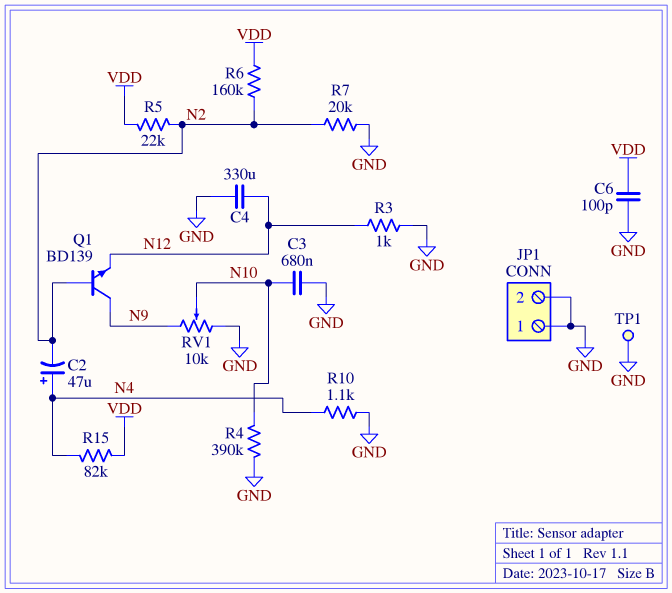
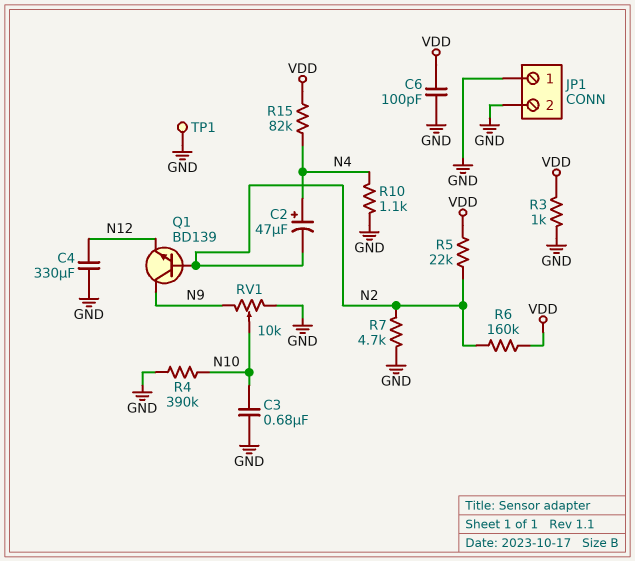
R3: 1k (GND, N12) -> 1k (GND, VDD)
R7: 20k (GND, N2) -> 4.7k (GND, N2)

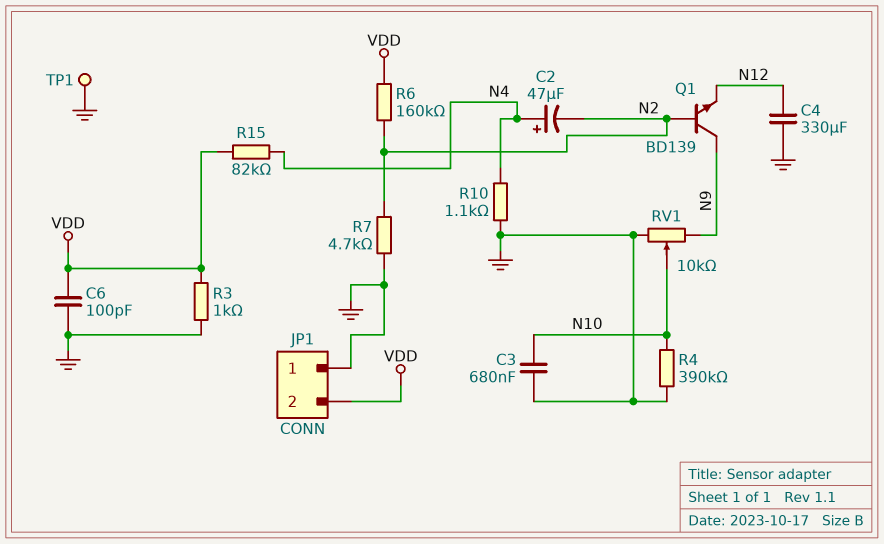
JP1 pin 2: GND -> VDD
R5: 22k (N2, VDD) -> none

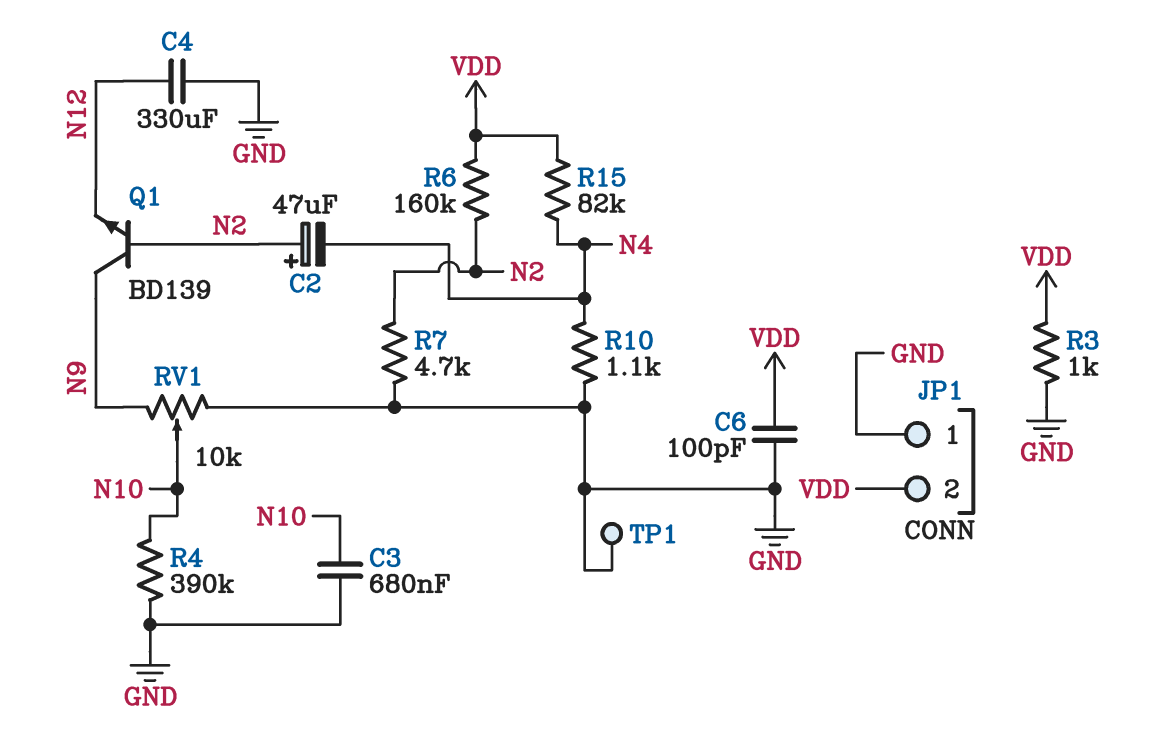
C2: 47uF (plus N4, minus N2) -> 47uF (plus N2, minus N4)

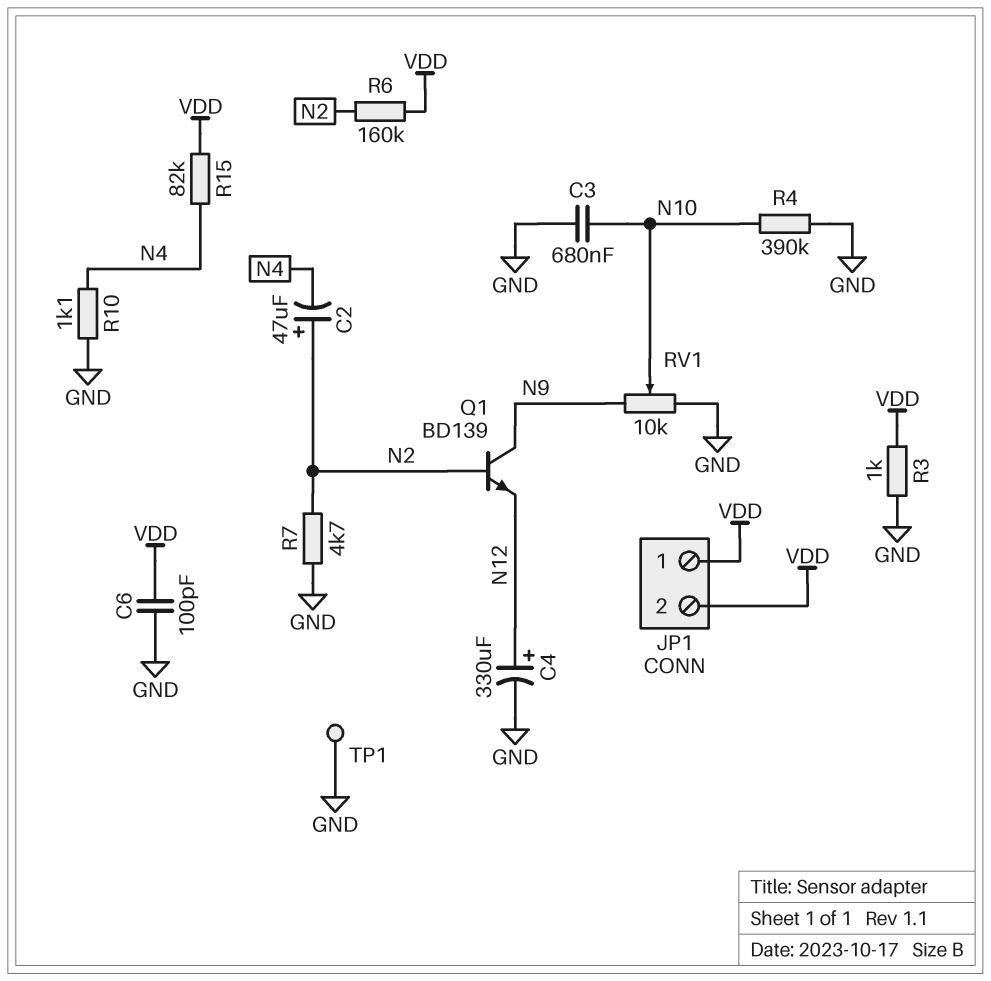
C4: 330uF (GND, N12) -> 330uF (plus N12, minus GND)
JP1 pin 1: GND -> VDD

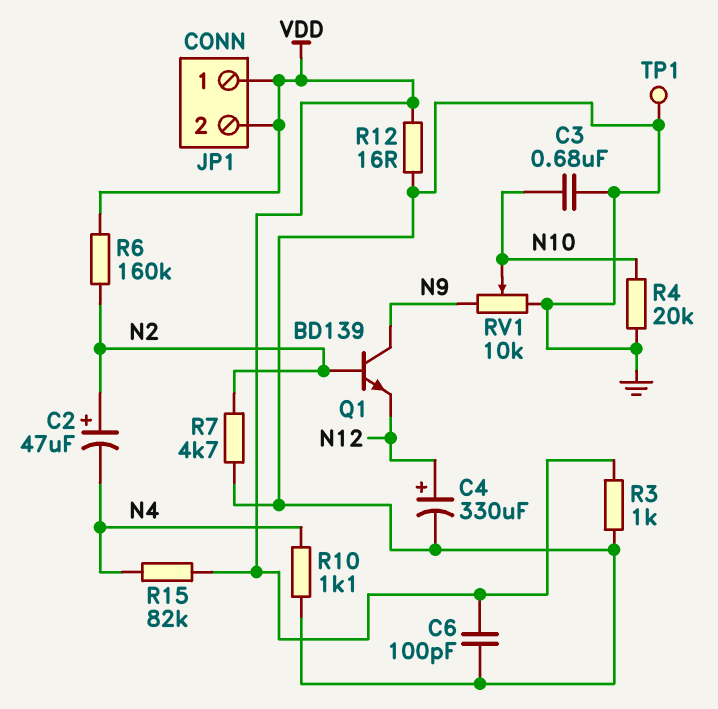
R4: 390k (GND, N10) -> 20k (GND, N10)
R12: none -> 16 (GND, VDD)

